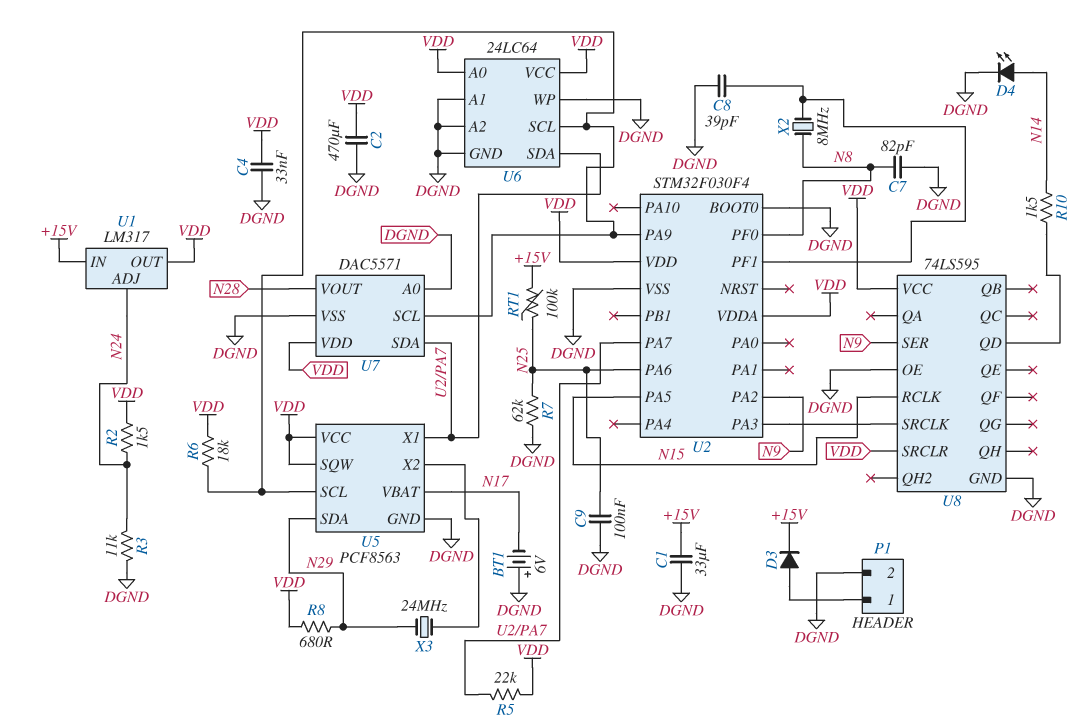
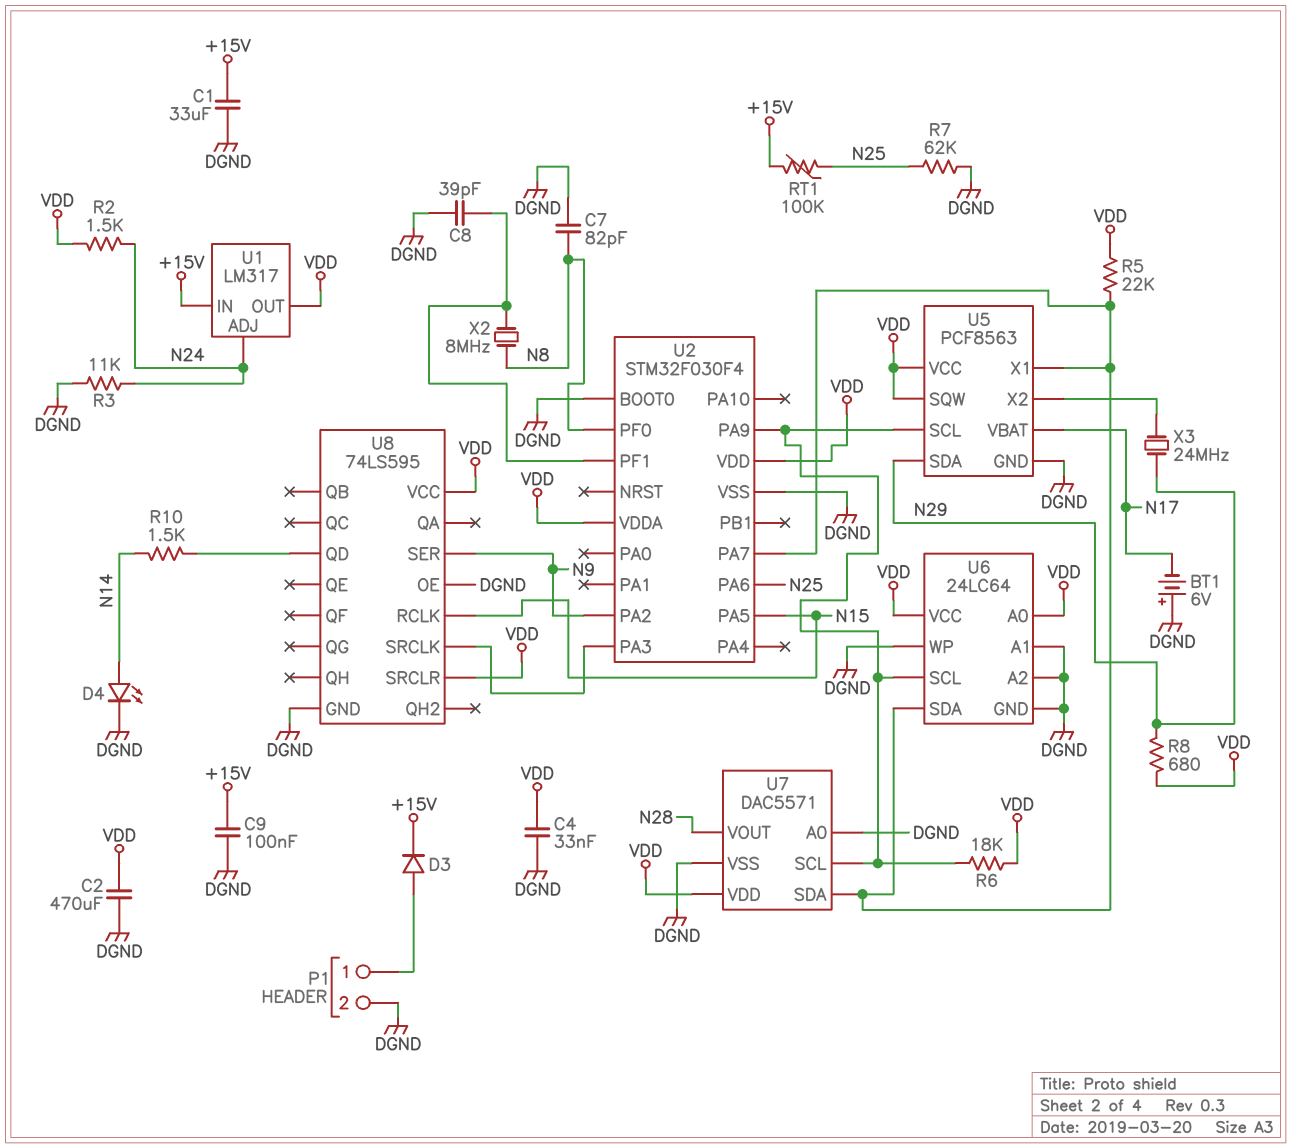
C9: 100nF (DGND, N25) -> 100nF (+15V, DGND)

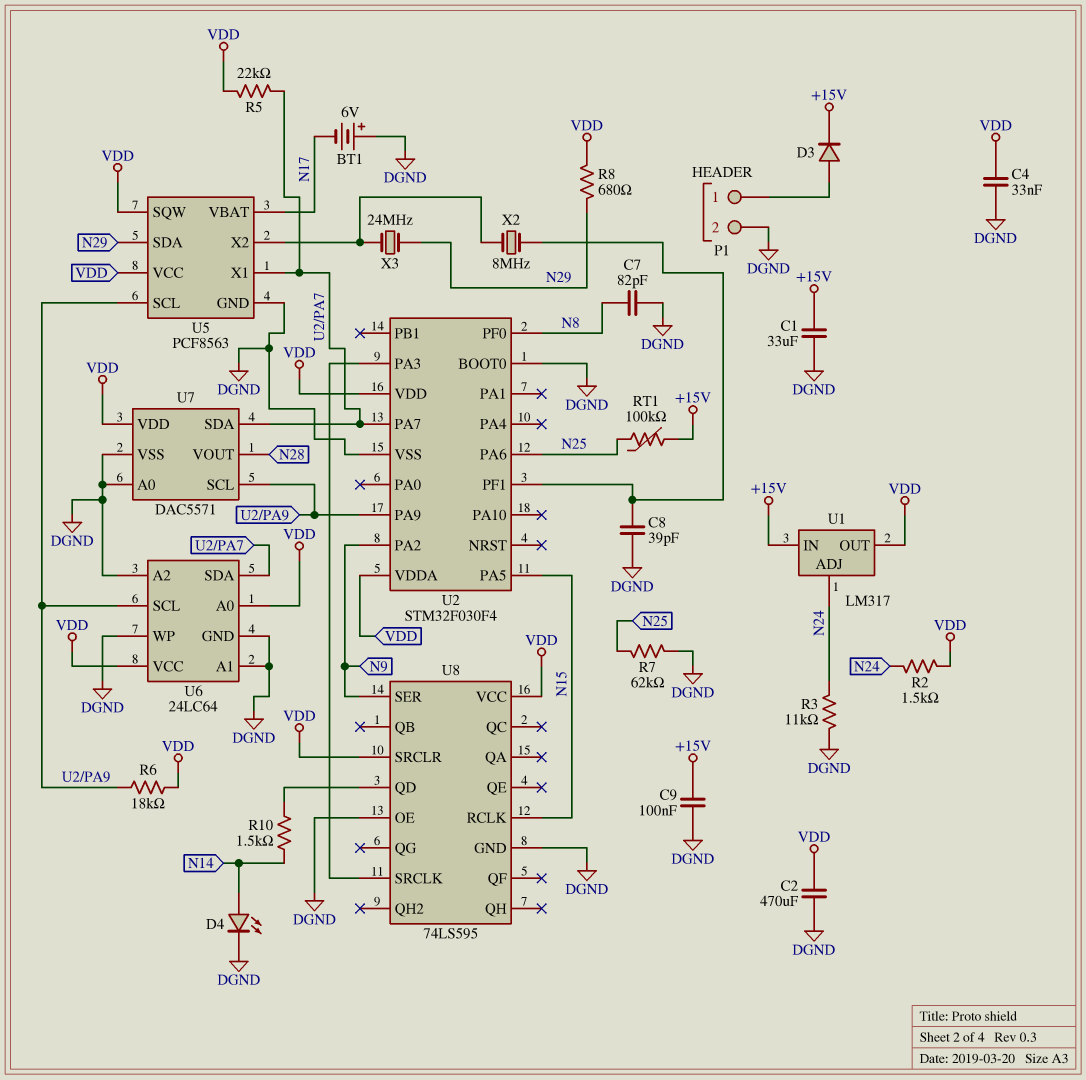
X2: 8MHz (N8, U2/PF1) -> 8MHz (U2/PF1, U5/X2)

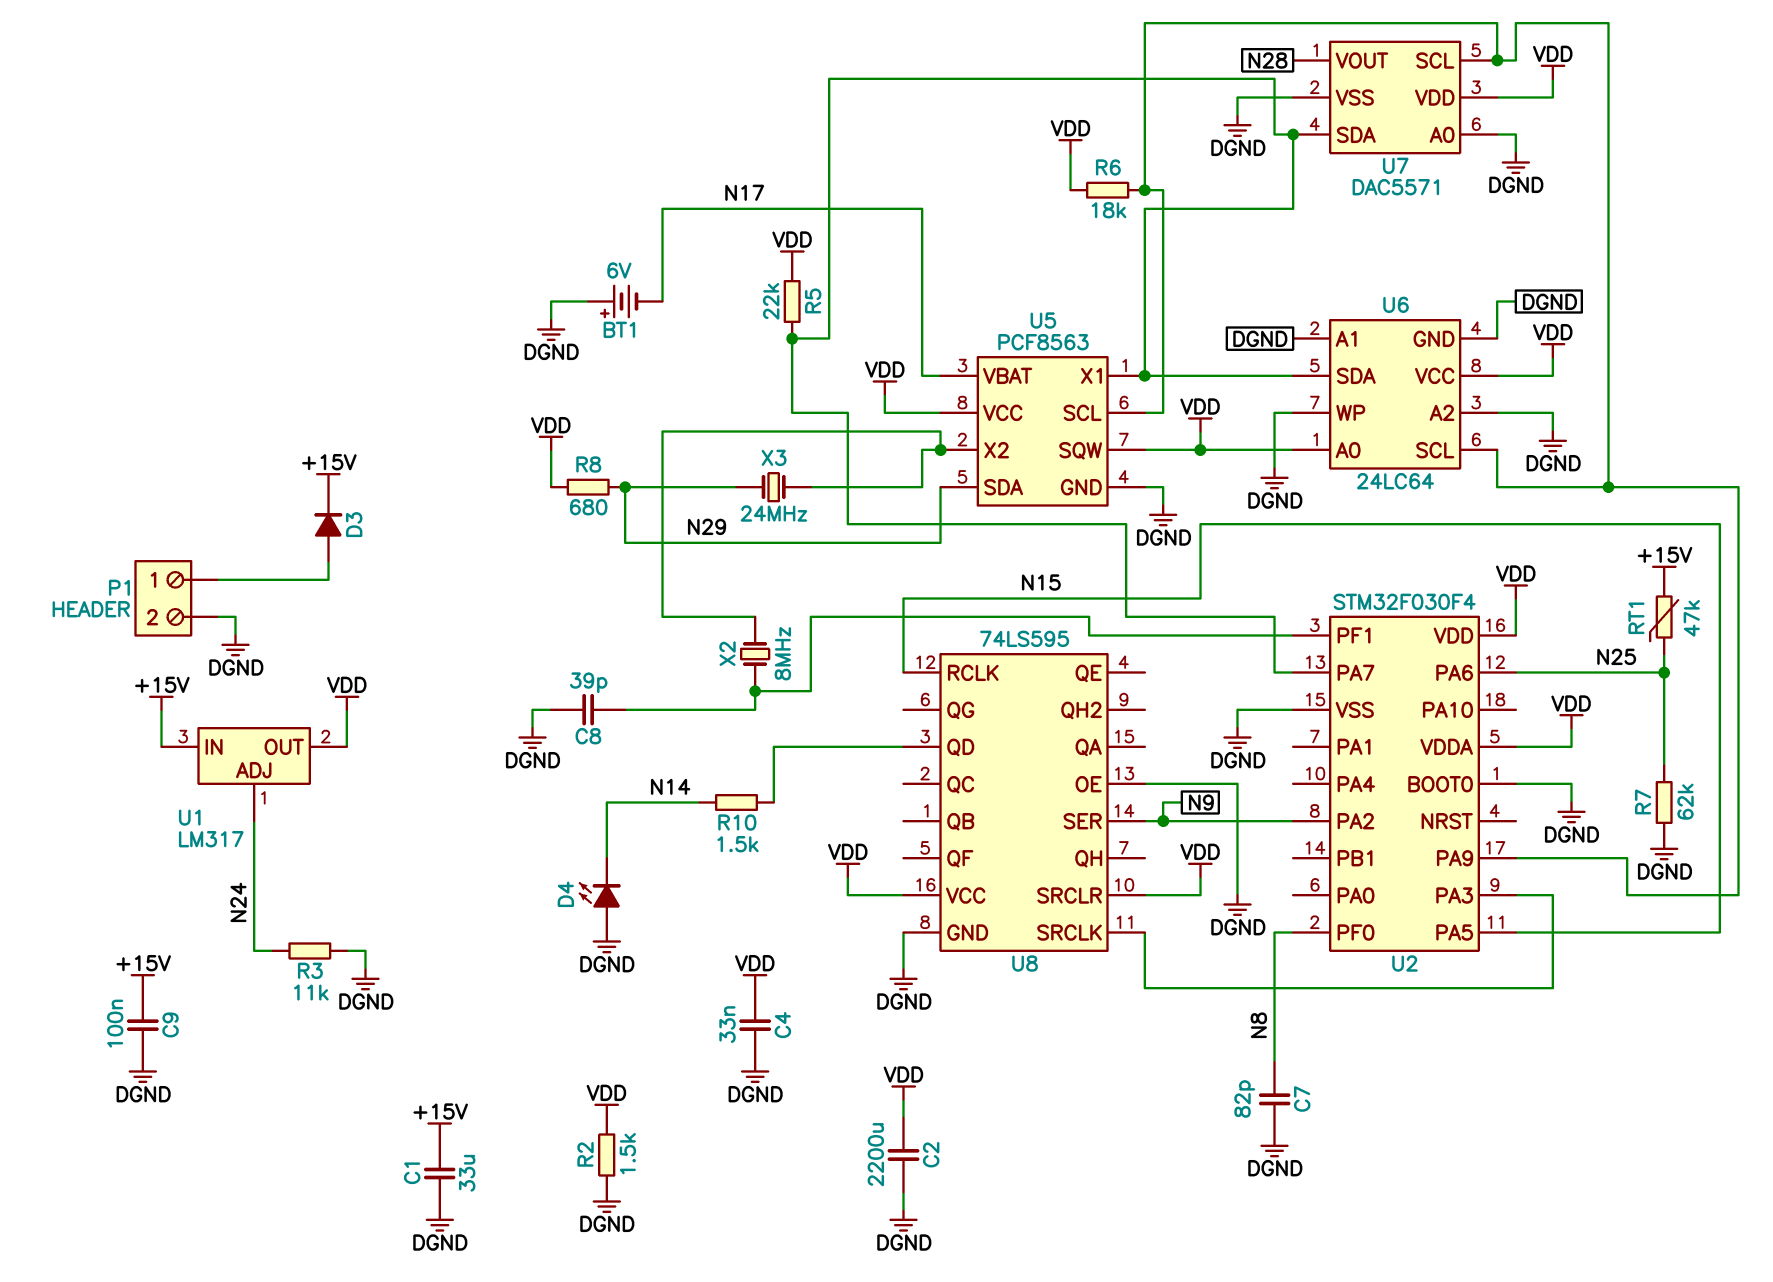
C2: 470uF (DGND, VDD) -> 2200uF (DGND, VDD)
D4: LED (A N14, K DGND) -> LED (A DGND, K N14)
R2: 1.5k (N24, VDD) -> 1.5k (DGND, VDD)
RT1: 100k (+15V, N25) -> 47k (+15V, N25)

